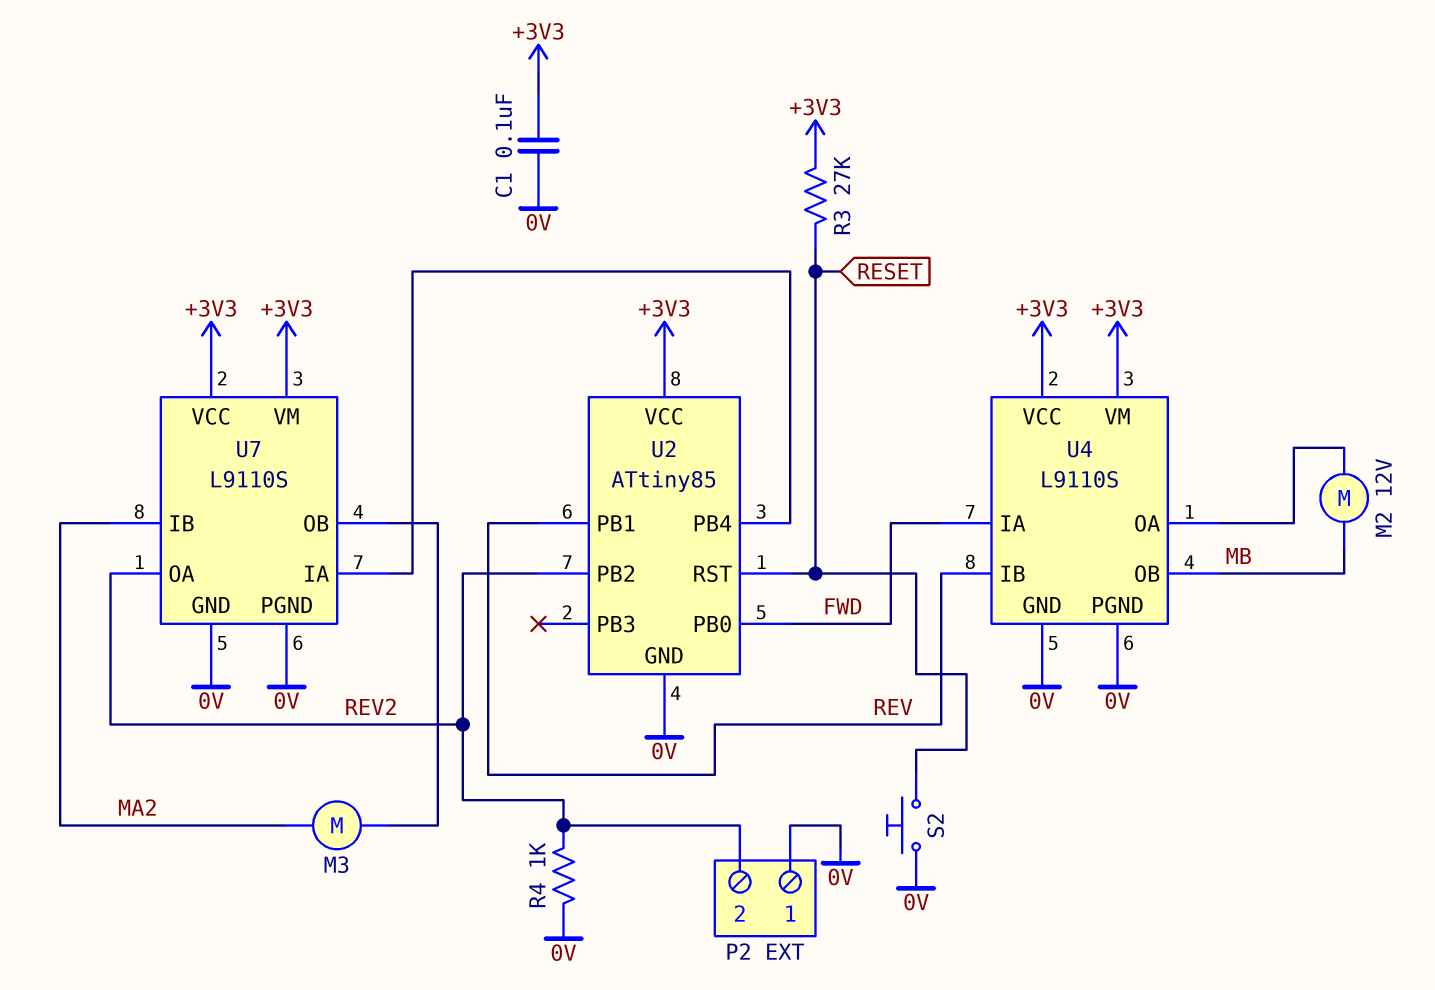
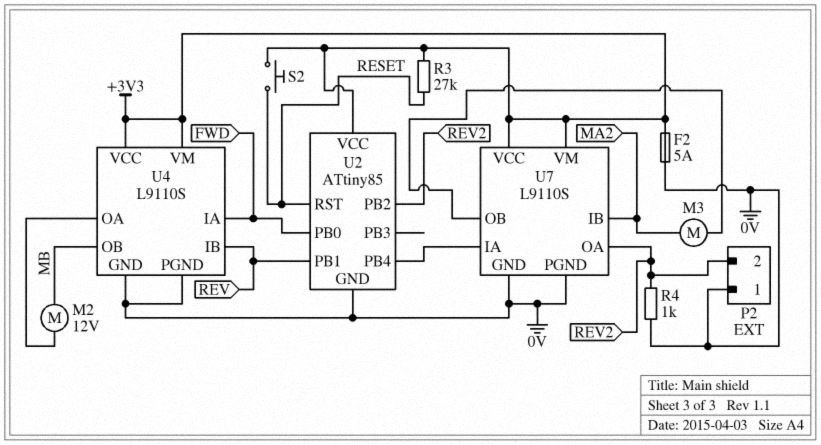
C1: 100nF (+3V3, 0V) -> none
F2: none -> 5A (+3V3, 0V)
S2: button (0V, RESET) -> button (+3V3, RESET)

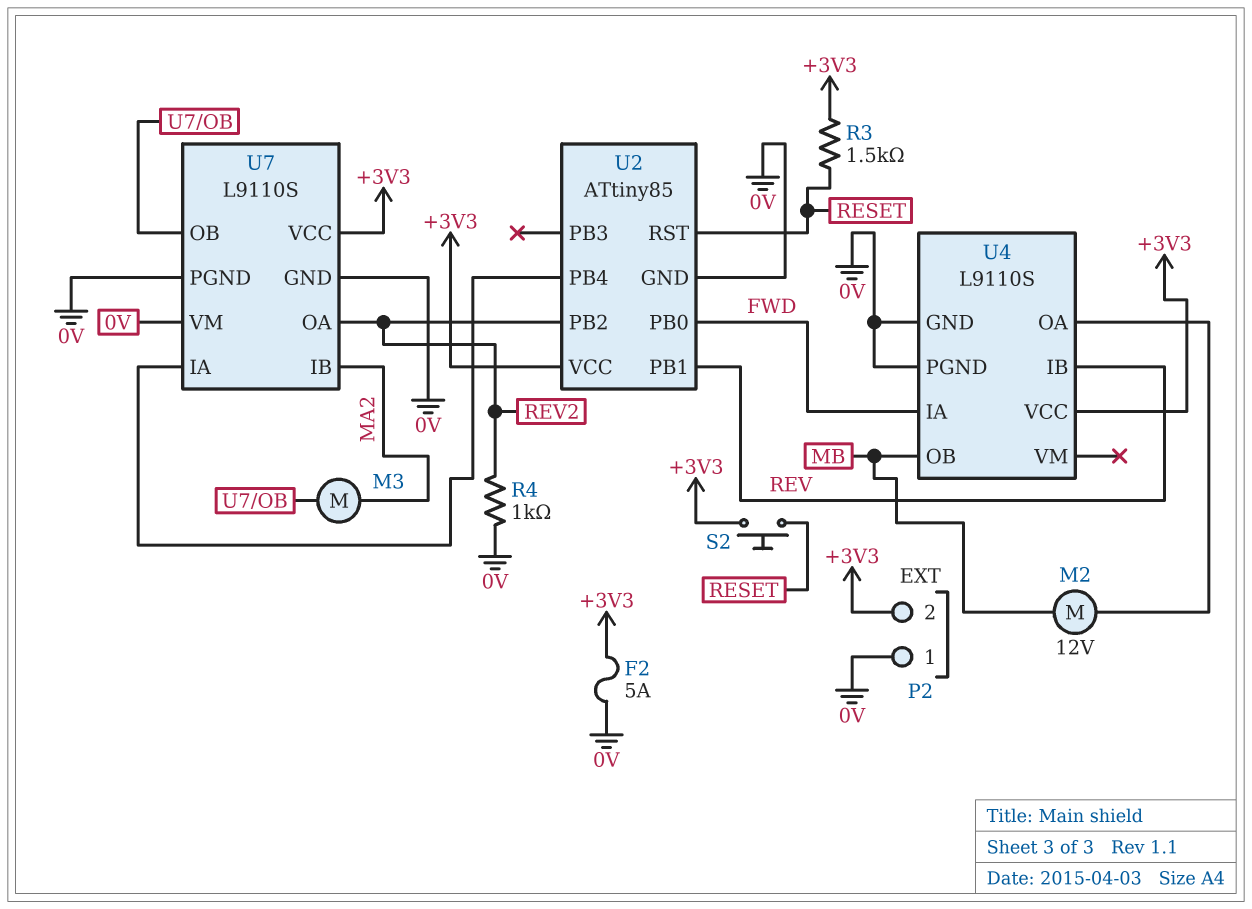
P2 pin 2: REV2 -> +3V3
R3: 27k (+3V3, RESET) -> 1.5k (+3V3, RESET)
U4 pin VM: +3V3 -> none
U7 pin VM: +3V3 -> 0V

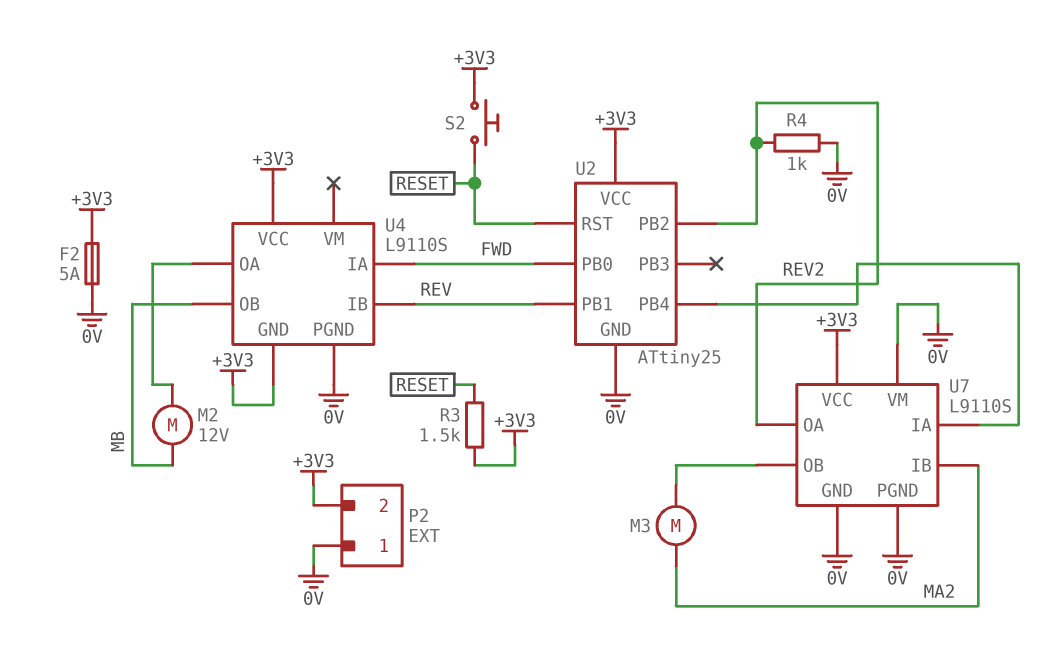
U2: ATtiny85 -> ATtiny25
U4 pin GND: 0V -> +3V3

